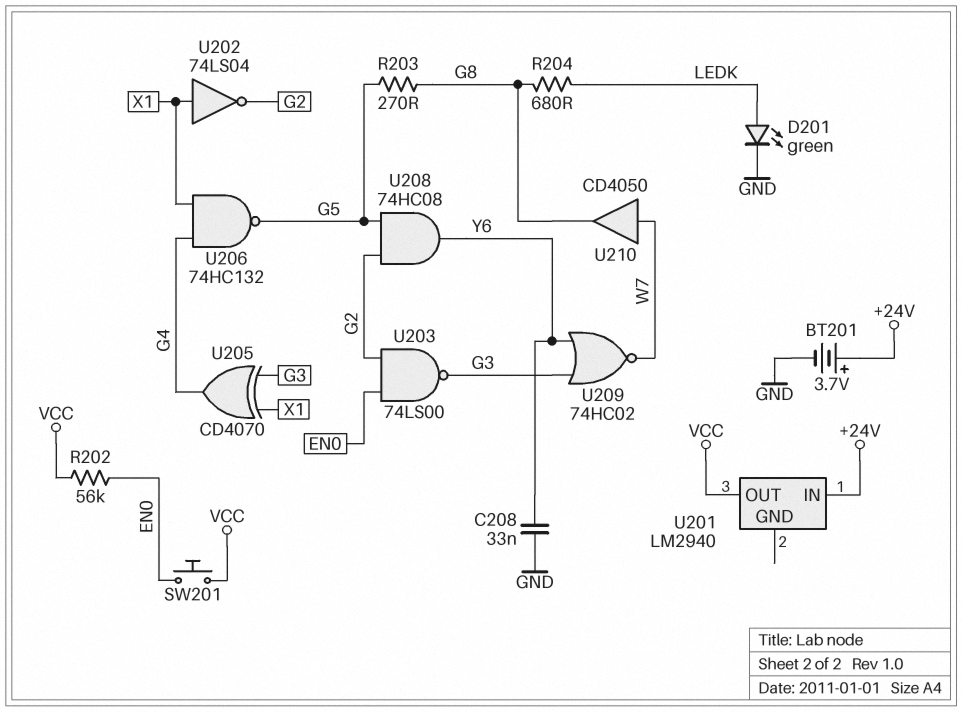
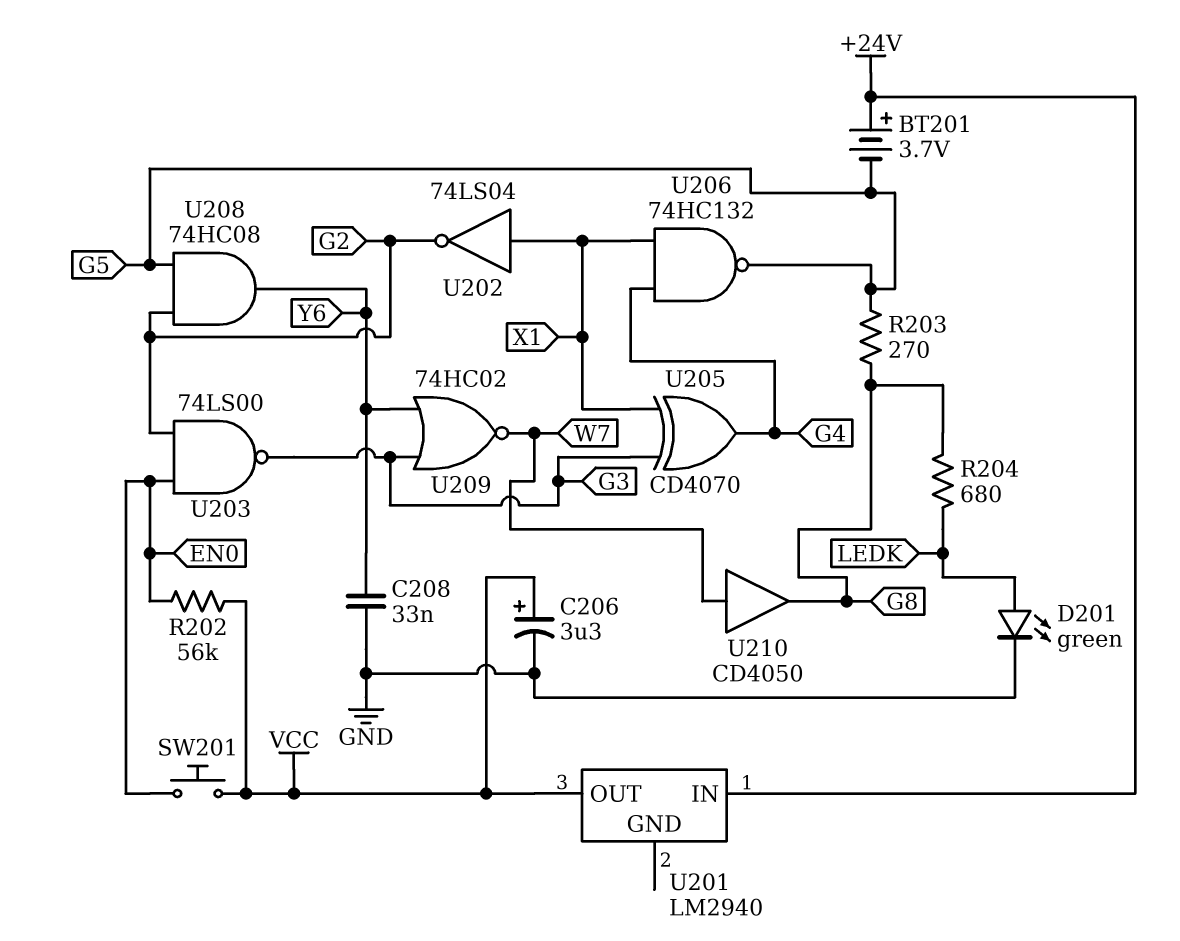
BT201: 3.7V (plus +24V, minus GND) -> 3.7V (plus +24V, minus G5)
C206: none -> 3.3uF (plus VCC, minus GND)

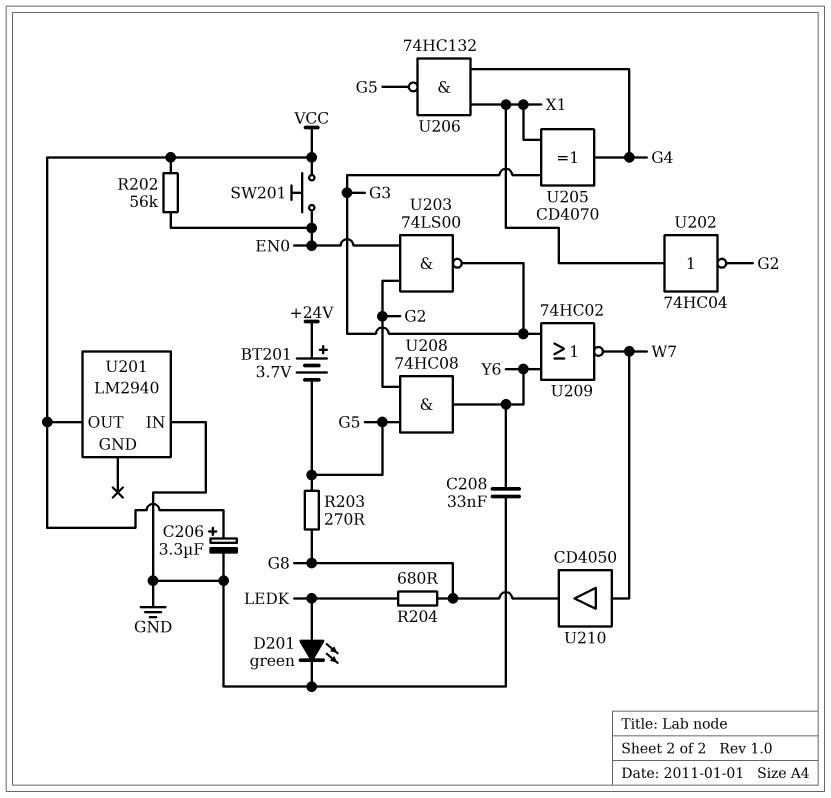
U201 pin IN: +24V -> GND
U202: NOT 74LS04 (in X1, out G2) -> NOT 74HC04 (in X1, out G2)

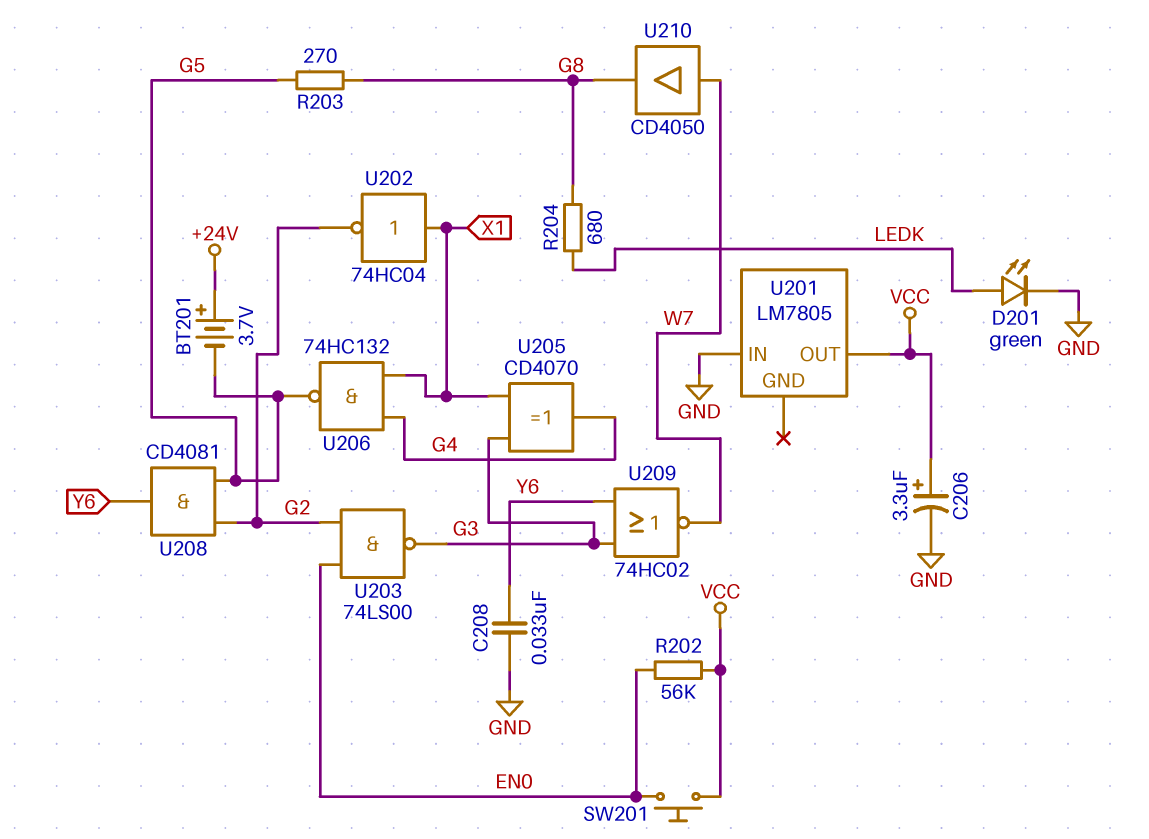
U201: LM2940 -> LM7805
U208: AND 74HC08 (in G2, in G5, out Y6) -> AND CD4081 (in G2, in G5, out Y6)

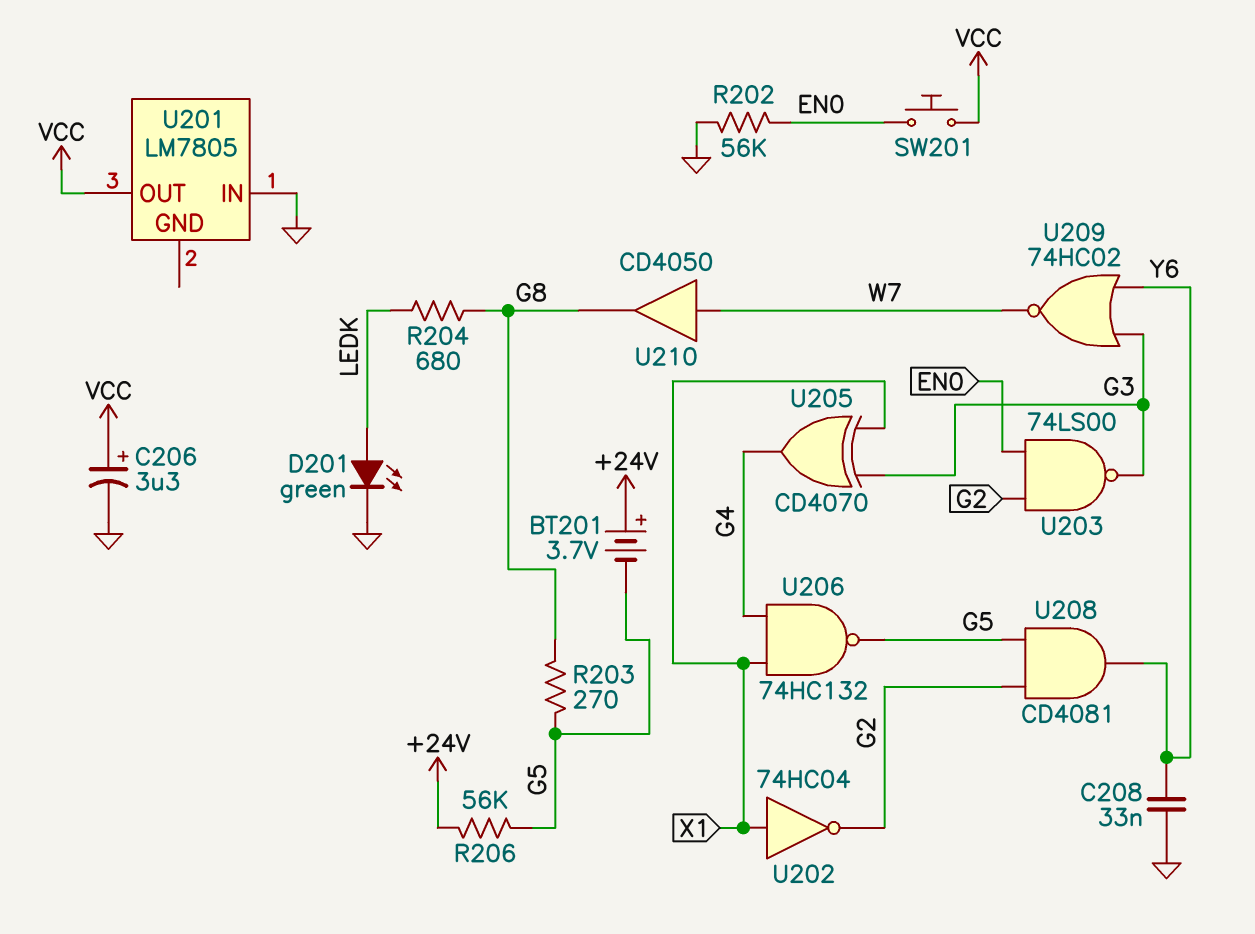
R202: 56k (EN0, VCC) -> 56k (EN0, GND)
R206: none -> 56k (+24V, G5)

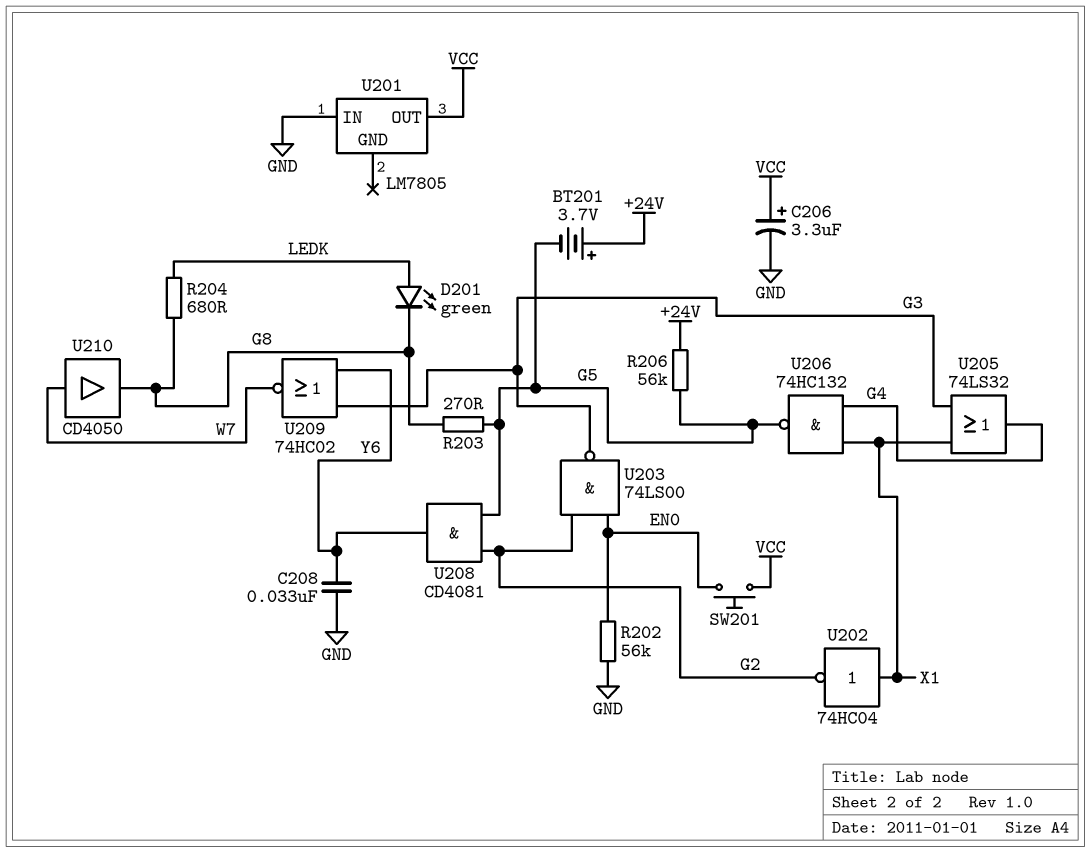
D201: LED green (A LEDK, K GND) -> LED green (A LEDK, K G8)
U205: XOR CD4070 (in G3, in X1, out G4) -> OR 74LS32 (in G3, in X1, out G4)

